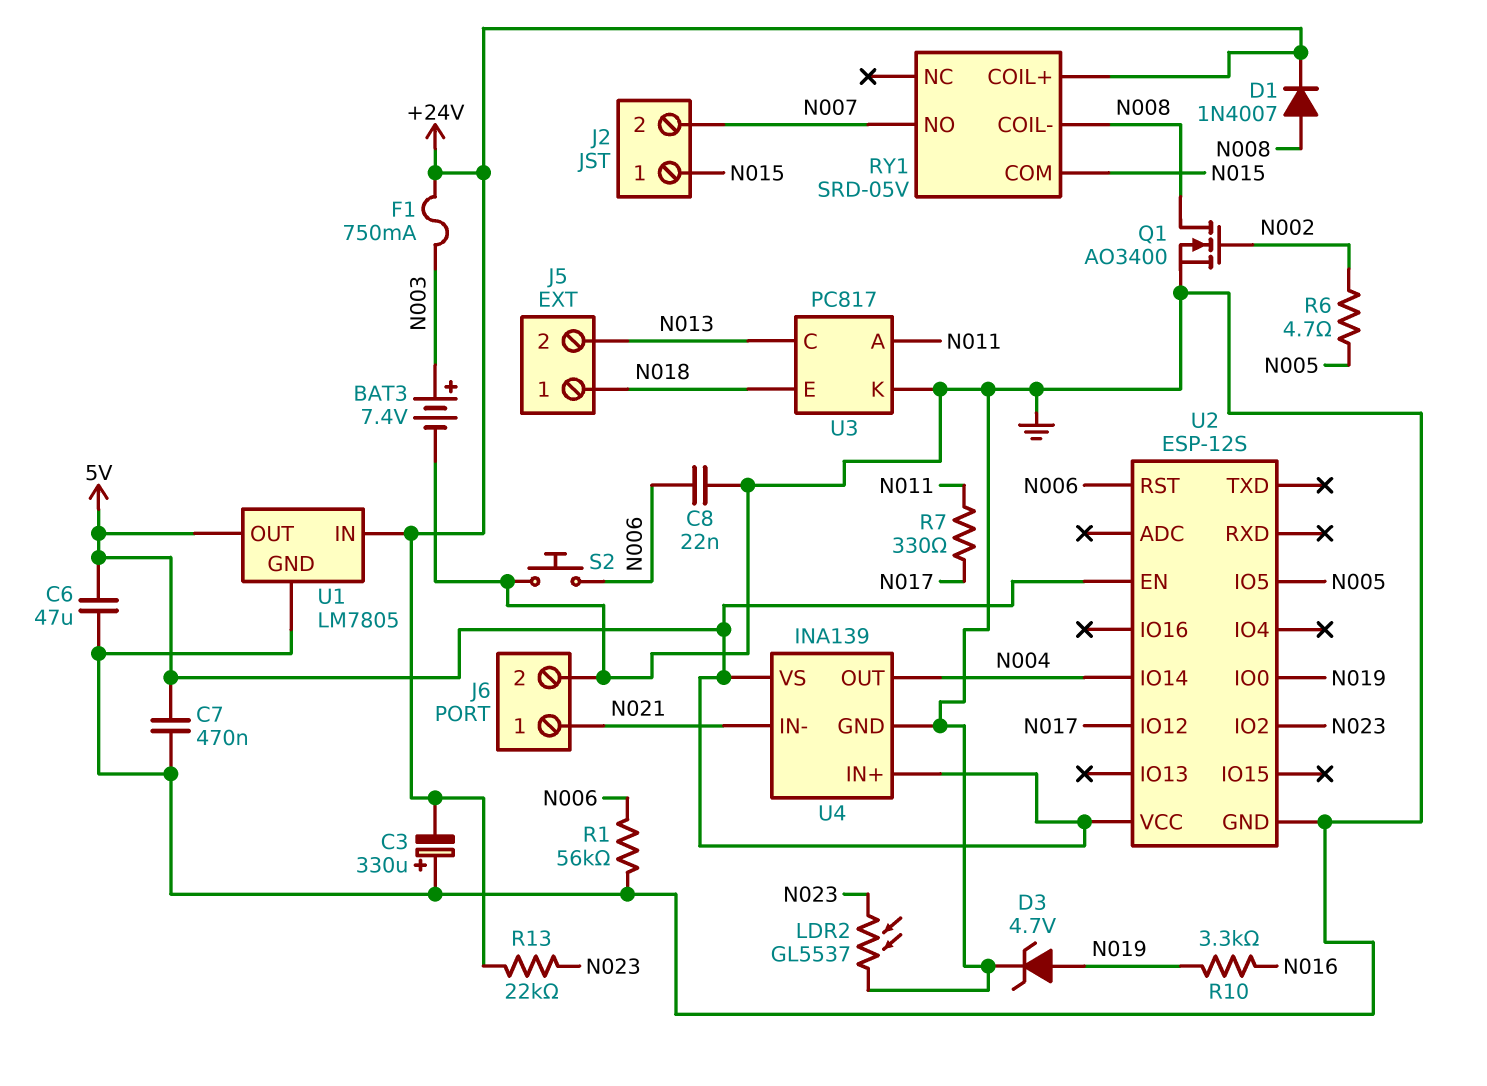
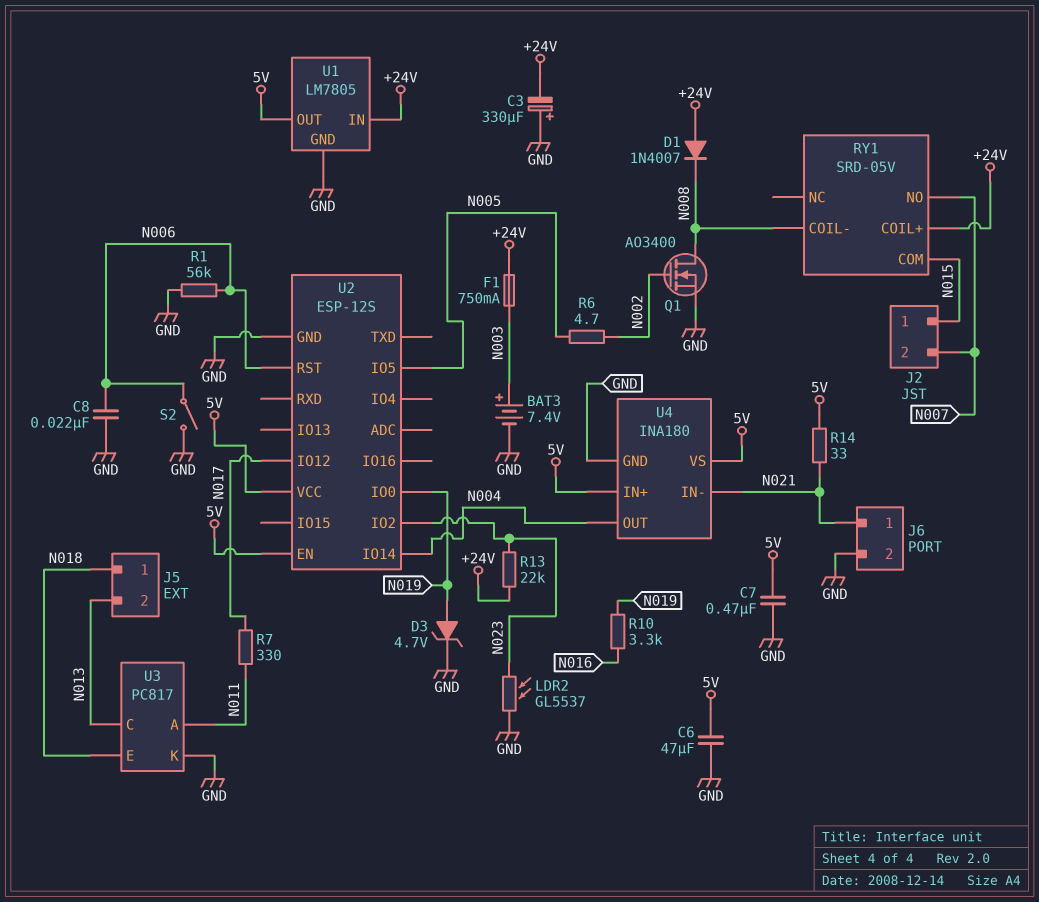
D1: diode 1N4007 (A N008, K +24V) -> diode 1N4007 (A +24V, K N008)
R14: none -> 33 (5V, N021)
S2: button (GND, N006) -> switch (GND, N006)
U4: INA139 -> INA180

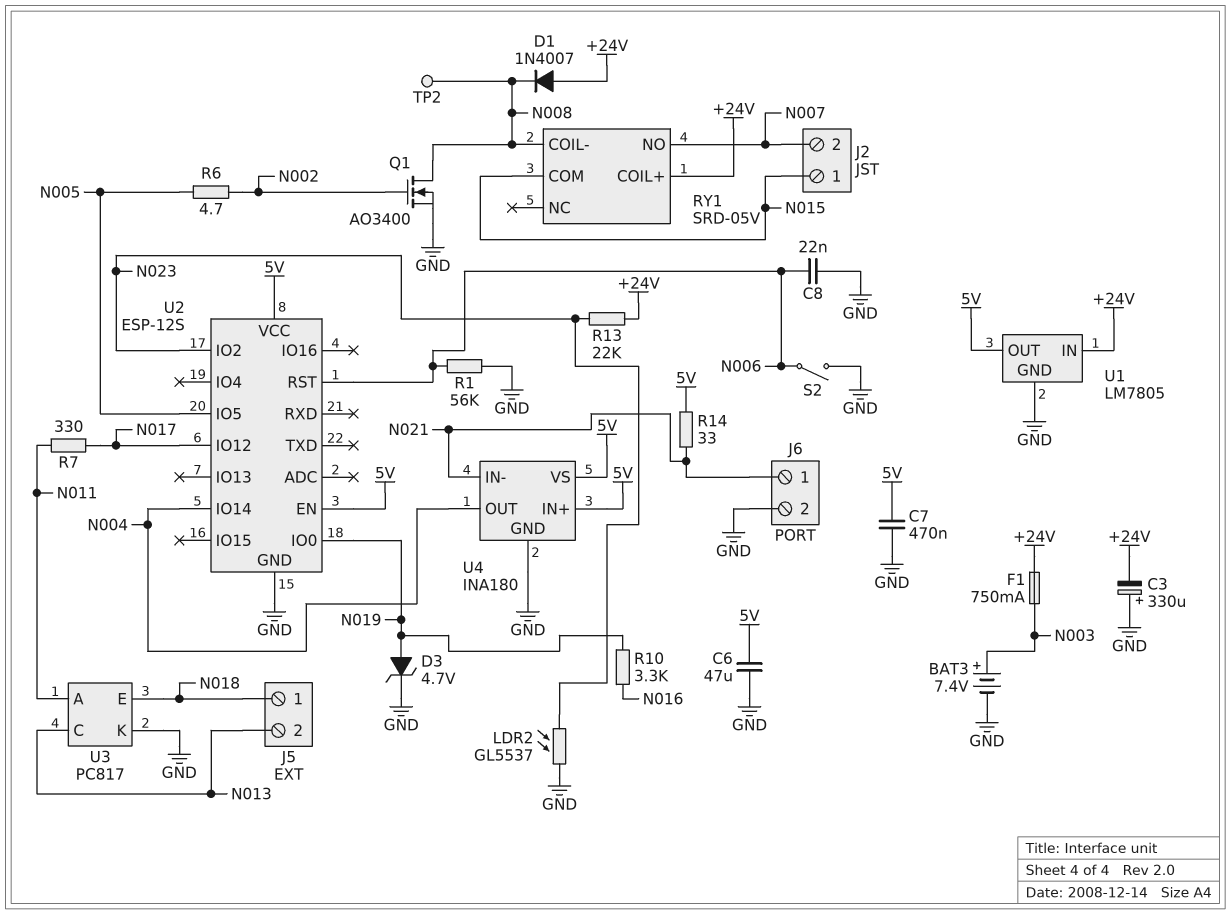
TP2: none -> test point (N008)

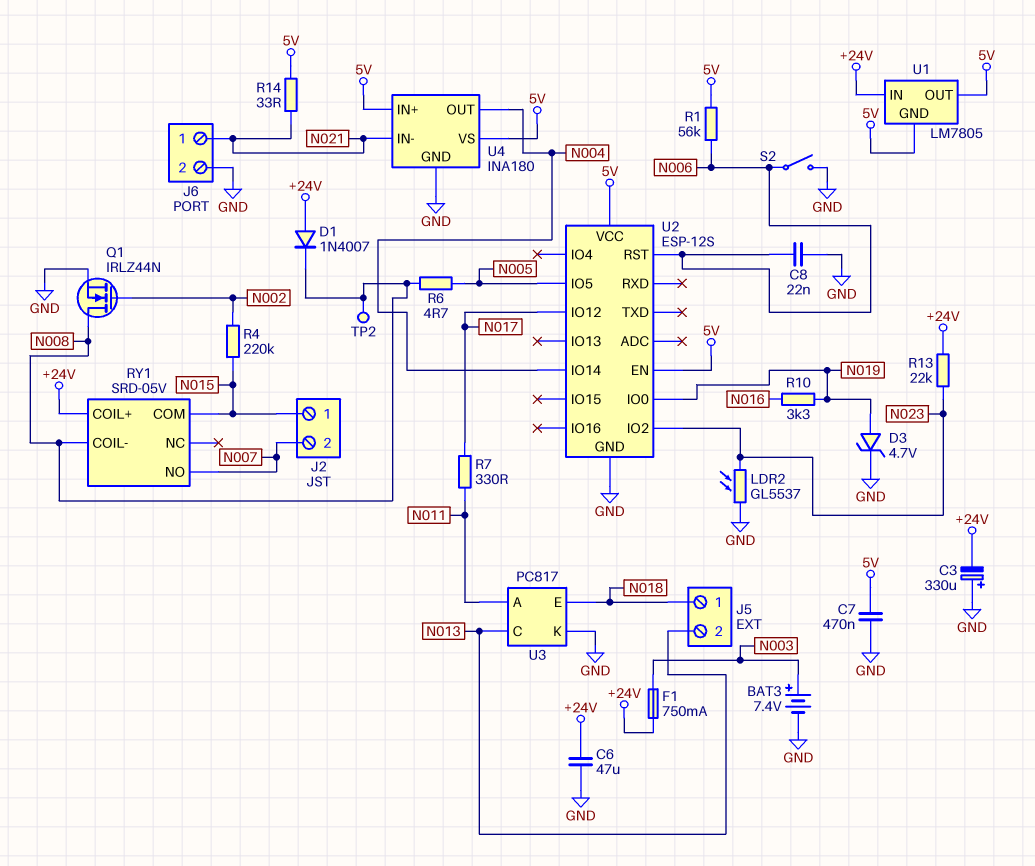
C6: 47uF (5V, GND) -> 47uF (+24V, GND)
Q1: NMOS AO3400 (G N002, D N008, S GND) -> NMOS IRLZ44N (G N002, D N008, S GND)
R1: 56k (GND, N006) -> 56k (5V, N006)
R4: none -> 220k (N002, N015)
R6: 4.7 (N002, N005) -> 4.7 (N005, N008)
U1 pin GND: GND -> 5V

